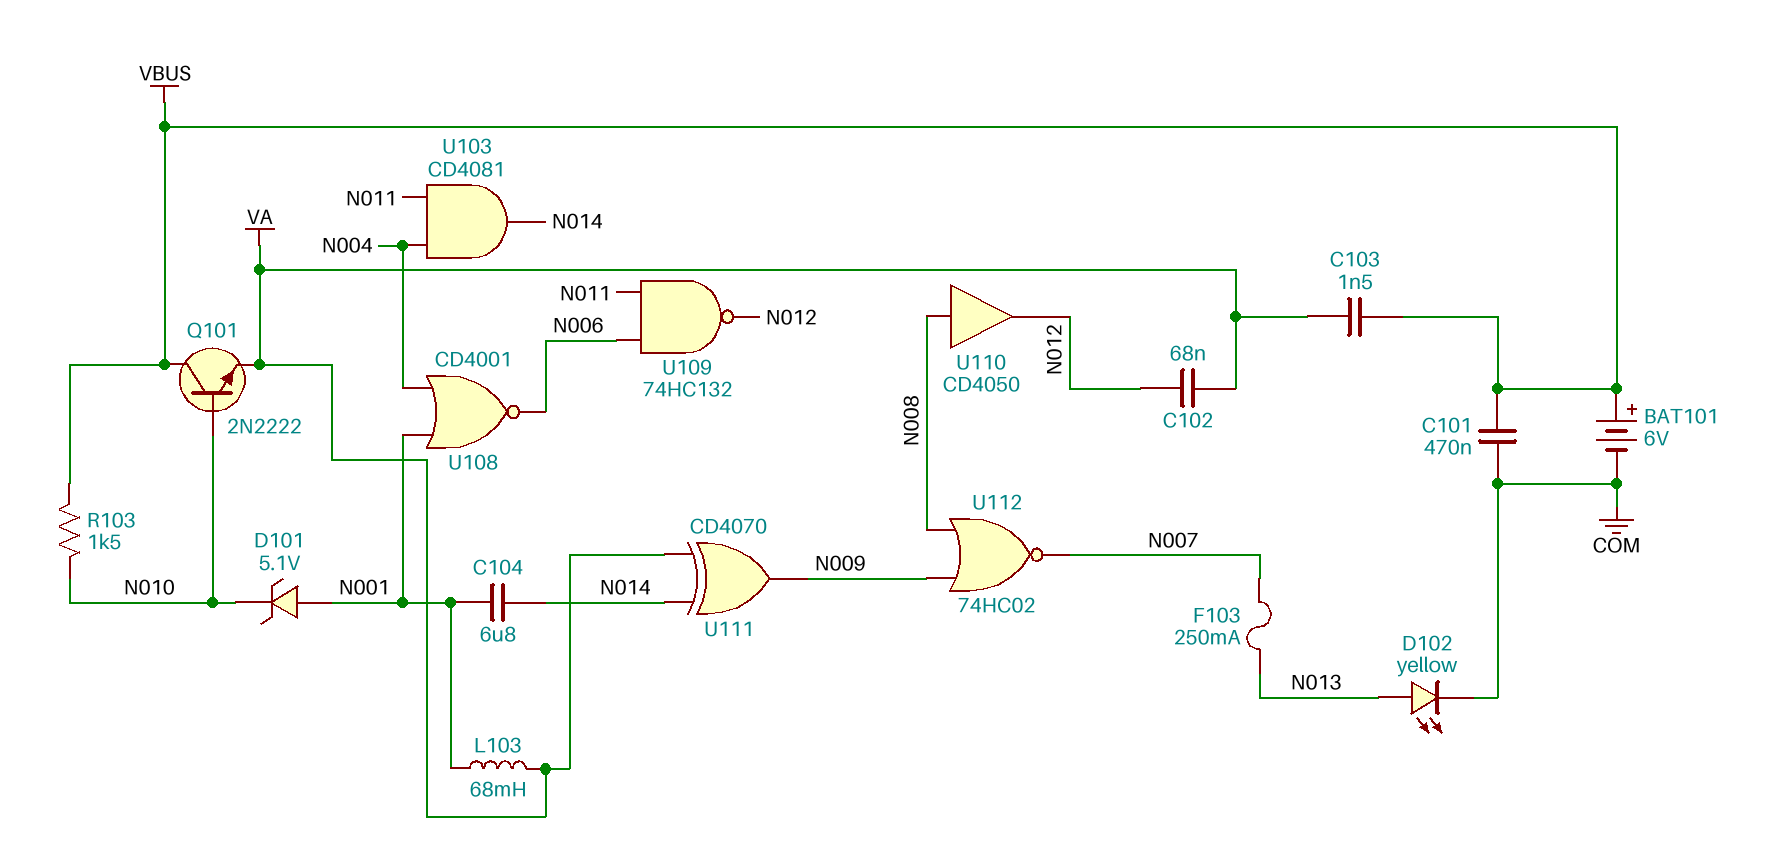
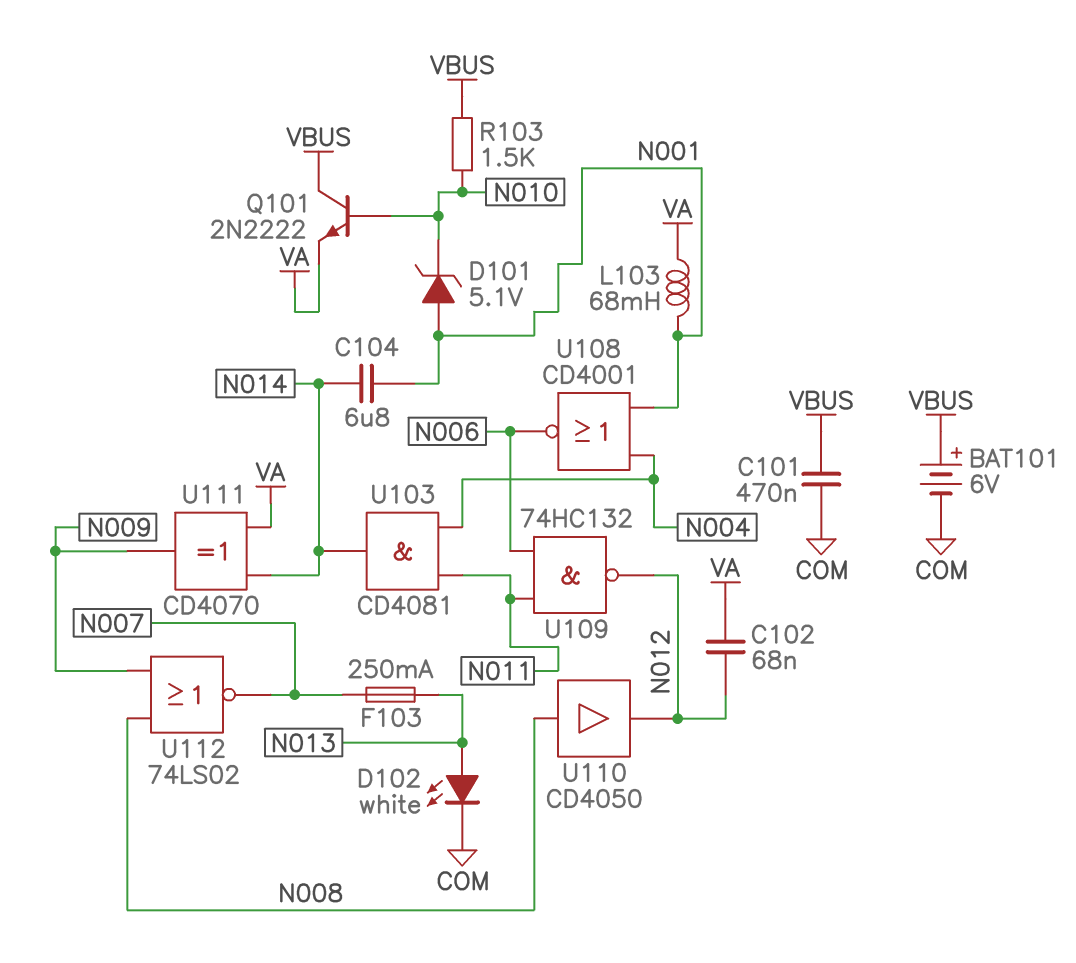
C103: 1.5nF (VA, VBUS) -> none
D102: LED yellow (A N013, K COM) -> LED white (A N013, K COM)
U112: NOR 74HC02 (in N008, in N009, out N007) -> NOR 74LS02 (in N008, in N009, out N007)

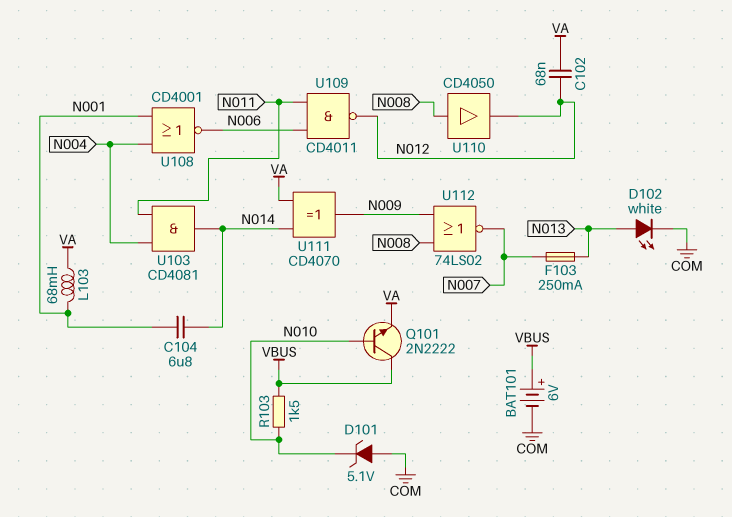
C101: 470nF (COM, VBUS) -> none
D101: zener 5.1V (A N001, K N010) -> zener 5.1V (A COM, K N010)
U109: NAND 74HC132 (in N006, in N011, out N012) -> NAND CD4011 (in N006, in N011, out N012)

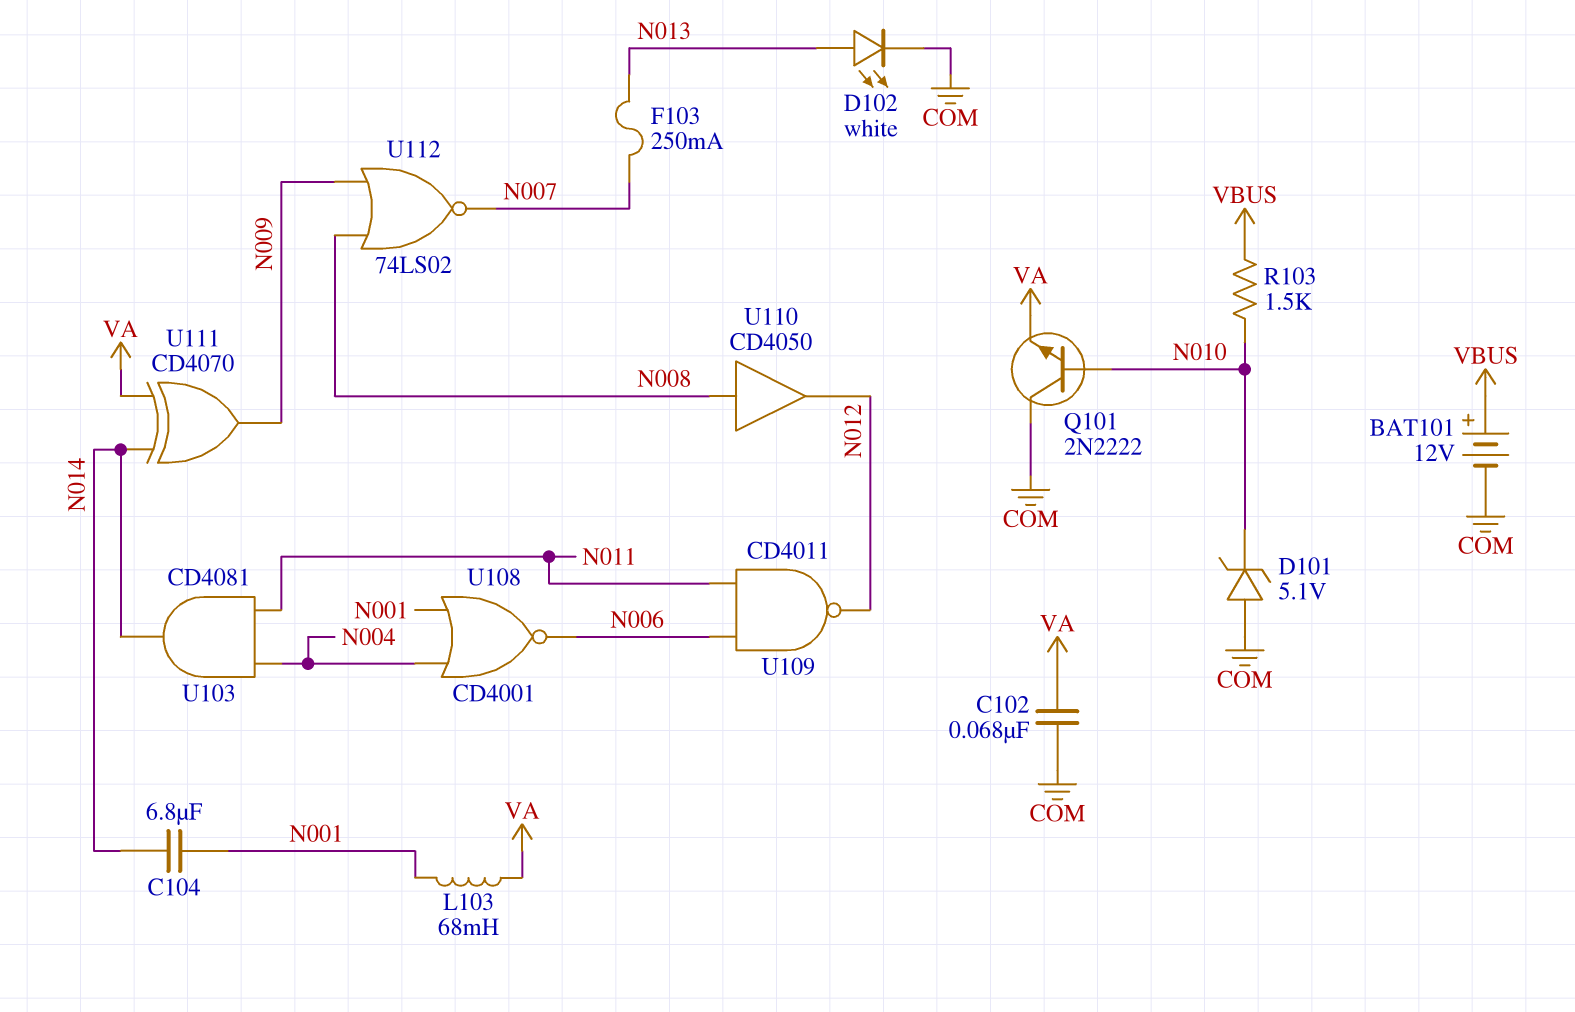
BAT101: 6V (plus VBUS, minus COM) -> 12V (plus VBUS, minus COM)
C102: 68nF (N012, VA) -> 68nF (COM, VA)
Q101: NPN 2N2222 (B N010, C VBUS, E VA) -> NPN 2N2222 (B N010, C COM, E VA)

